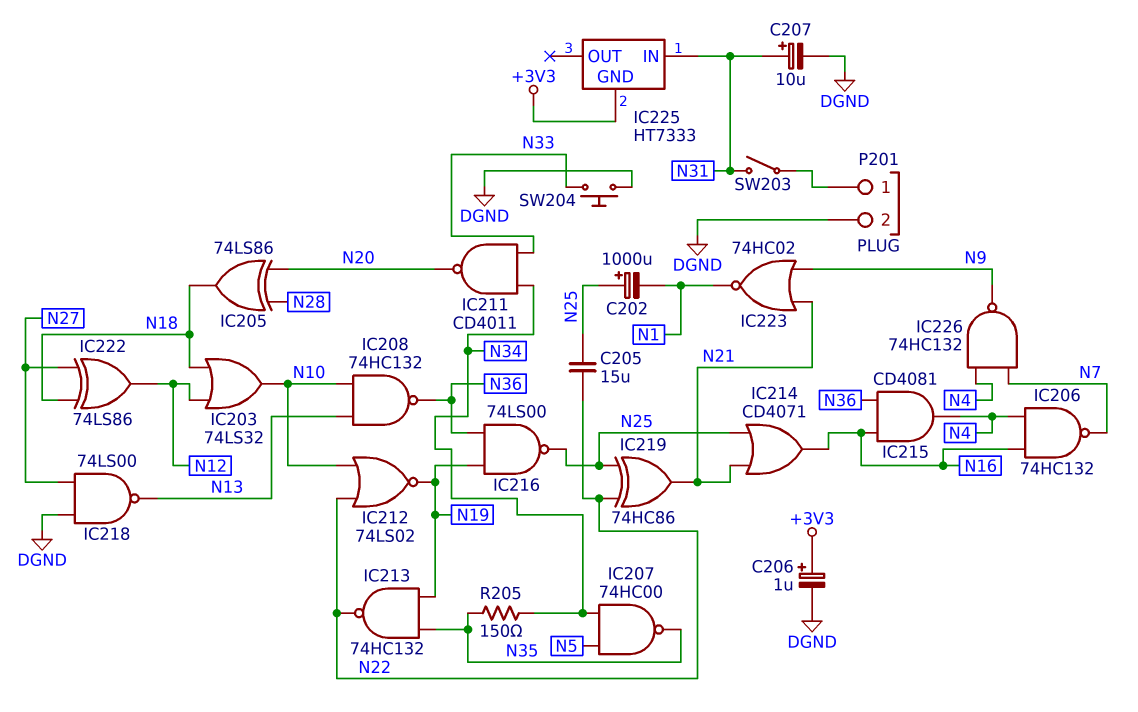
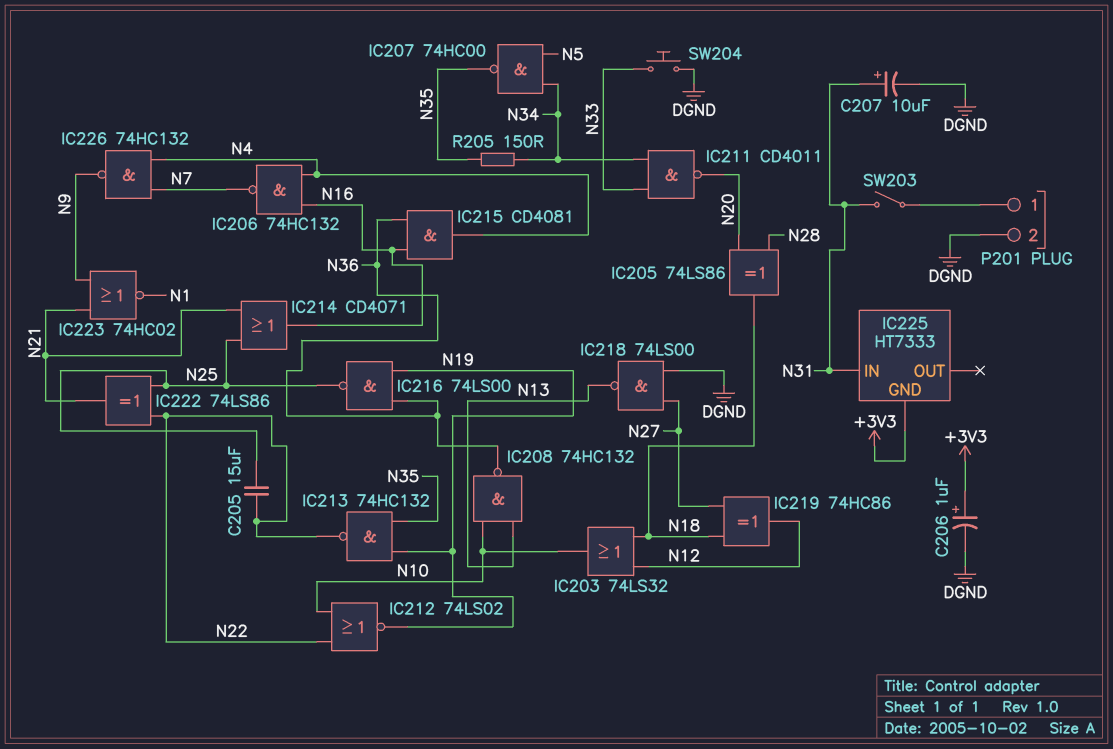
C202: 1000uF (plus N25, minus N1) -> none
IC219: XOR 74HC86 (in N22, in N25, out N21) -> XOR 74HC86 (in N18, in N27, out N12)
IC222: XOR 74LS86 (in N18, in N27, out N12) -> XOR 74LS86 (in N22, in N25, out N21)

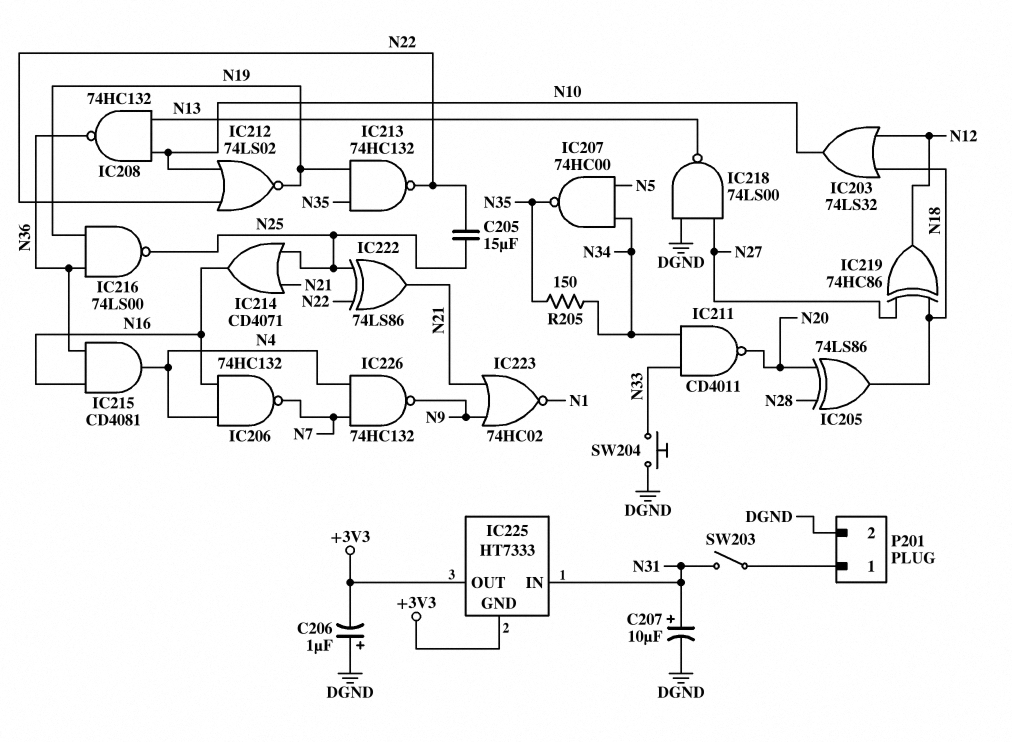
C206: 1uF (plus +3V3, minus DGND) -> 1uF (plus DGND, minus +3V3)
IC225 pin OUT: none -> +3V3

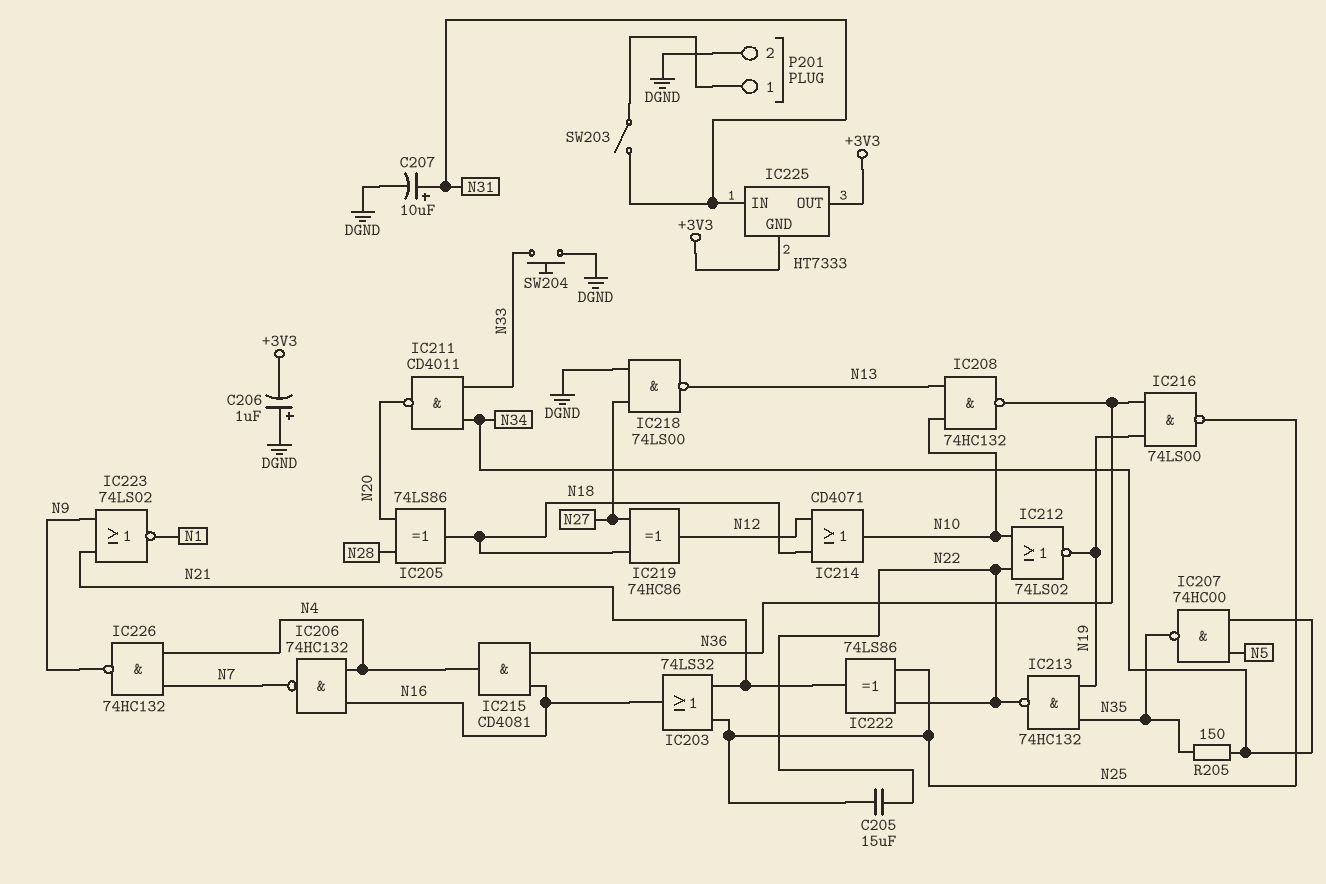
IC203: OR 74LS32 (in N12, in N18, out N10) -> OR 74LS32 (in N21, in N25, out N16)
IC214: OR CD4071 (in N21, in N25, out N16) -> OR CD4071 (in N12, in N18, out N10)
IC223: NOR 74HC02 (in N9, in N21, out N1) -> NOR 74LS02 (in N9, in N21, out N1)

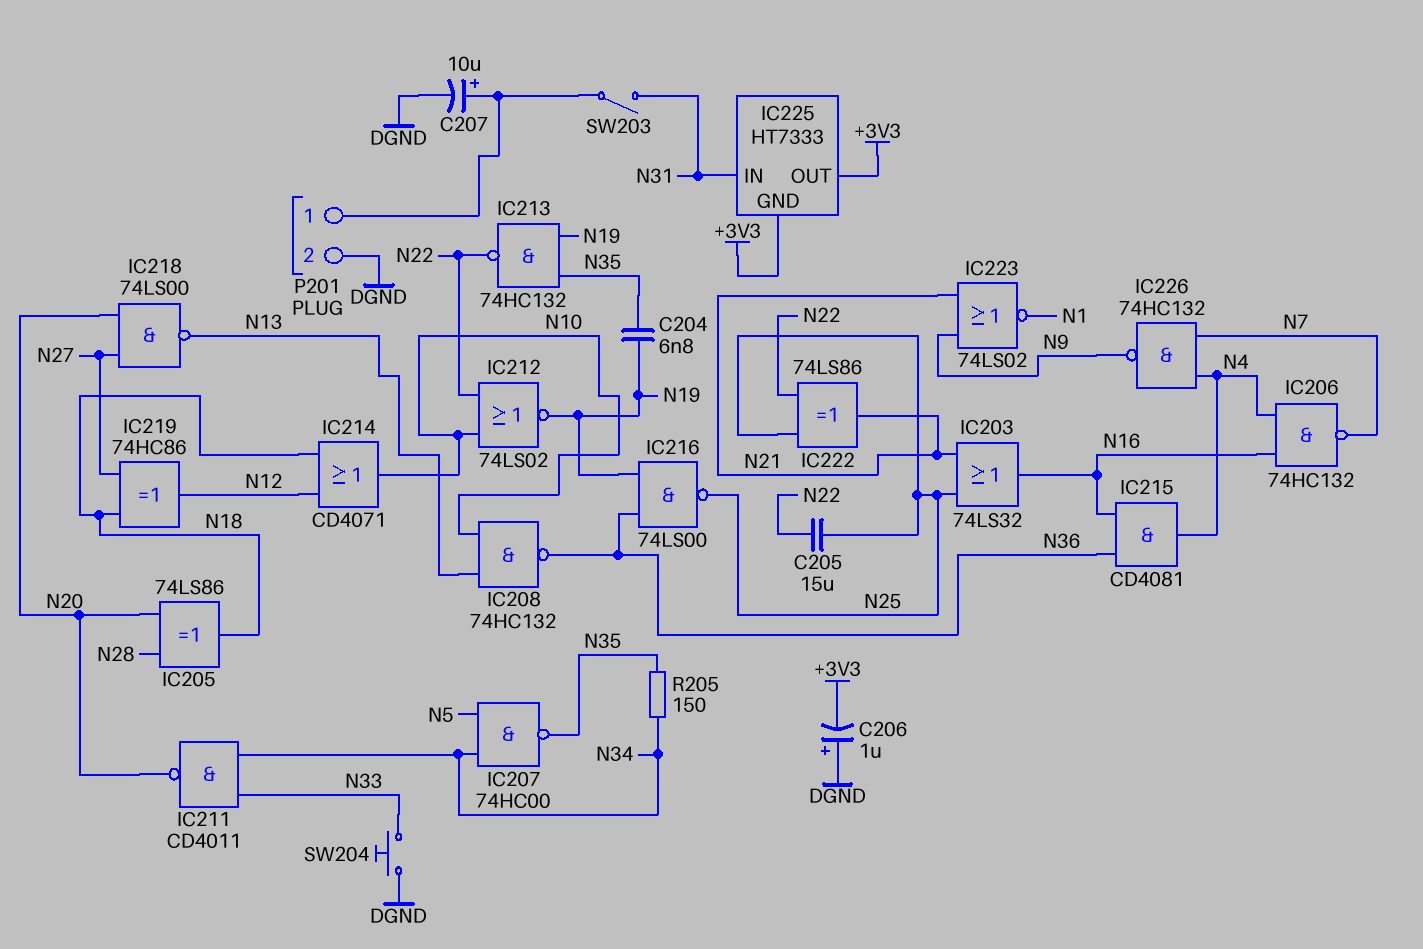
C204: none -> 6.8nF (N19, N35)
C207: 10uF (plus N31, minus DGND) -> 10uF (plus P201/1, minus DGND)
IC218: NAND 74LS00 (in DGND, in N27, out N13) -> NAND 74LS00 (in N20, in N27, out N13)

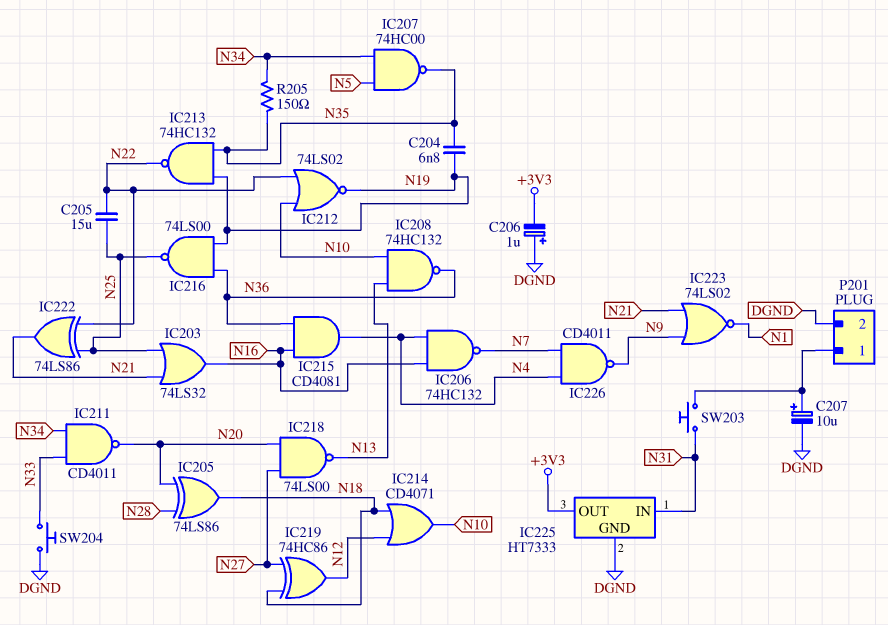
IC225 pin GND: +3V3 -> DGND
IC226: NAND 74HC132 (in N4, in N7, out N9) -> NAND CD4011 (in N4, in N7, out N9)
SW203: switch (N31, P201/1) -> button (N31, P201/1)

